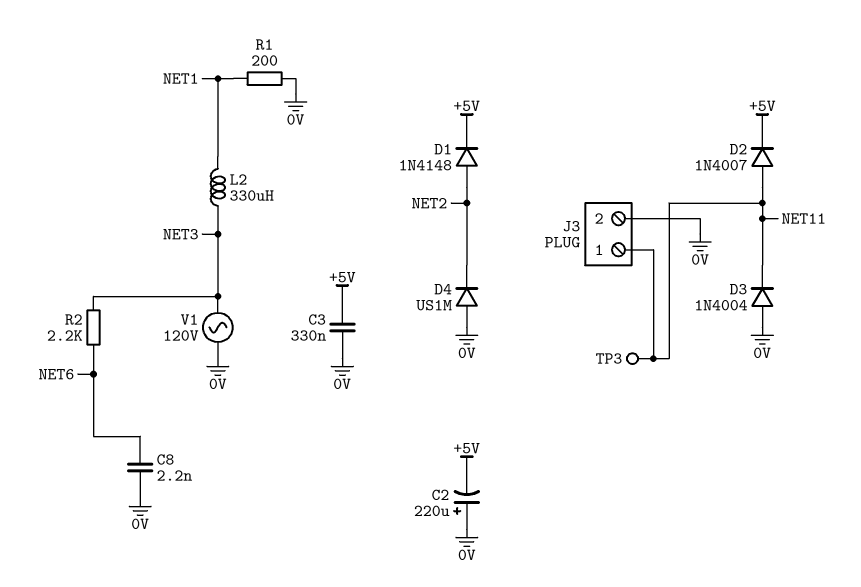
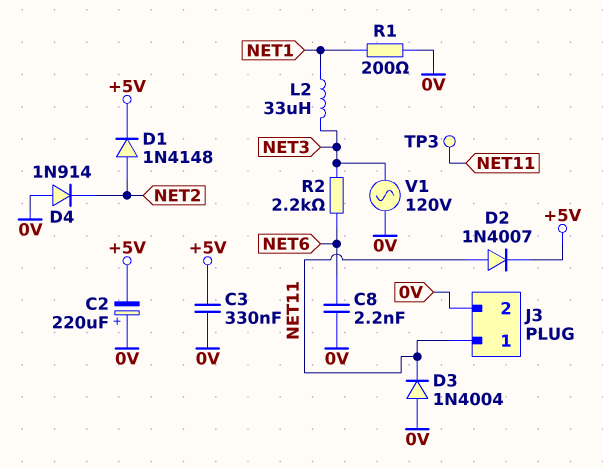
D4: diode US1M (A 0V, K NET2) -> diode 1N914 (A 0V, K NET2)
L2: 330uH (NET1, NET3) -> 33uH (NET1, NET3)

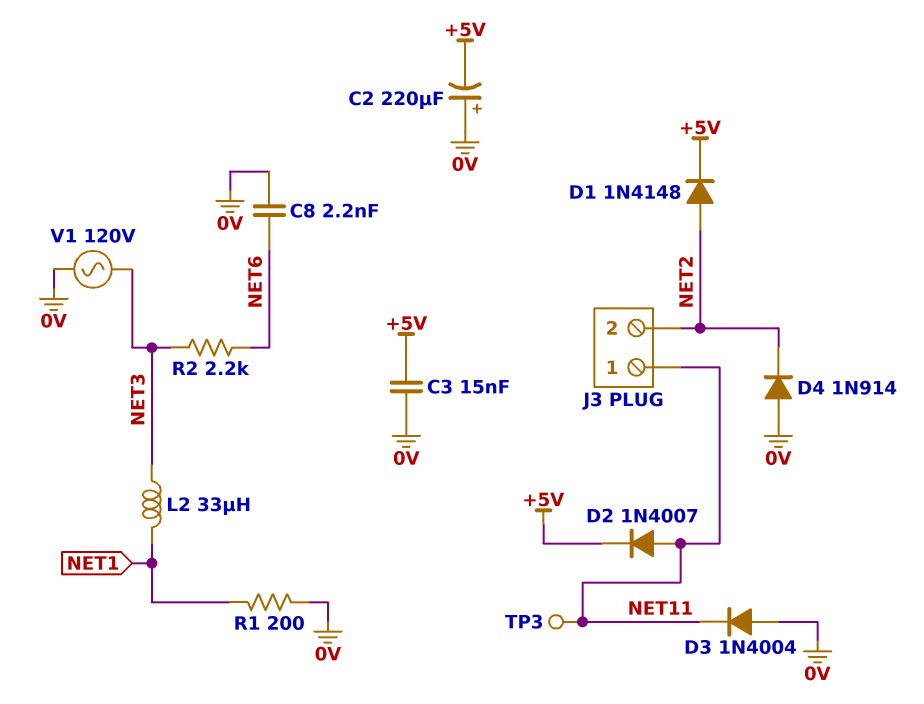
C3: 330nF (+5V, 0V) -> 15nF (+5V, 0V)
J3 pin 2: 0V -> NET2

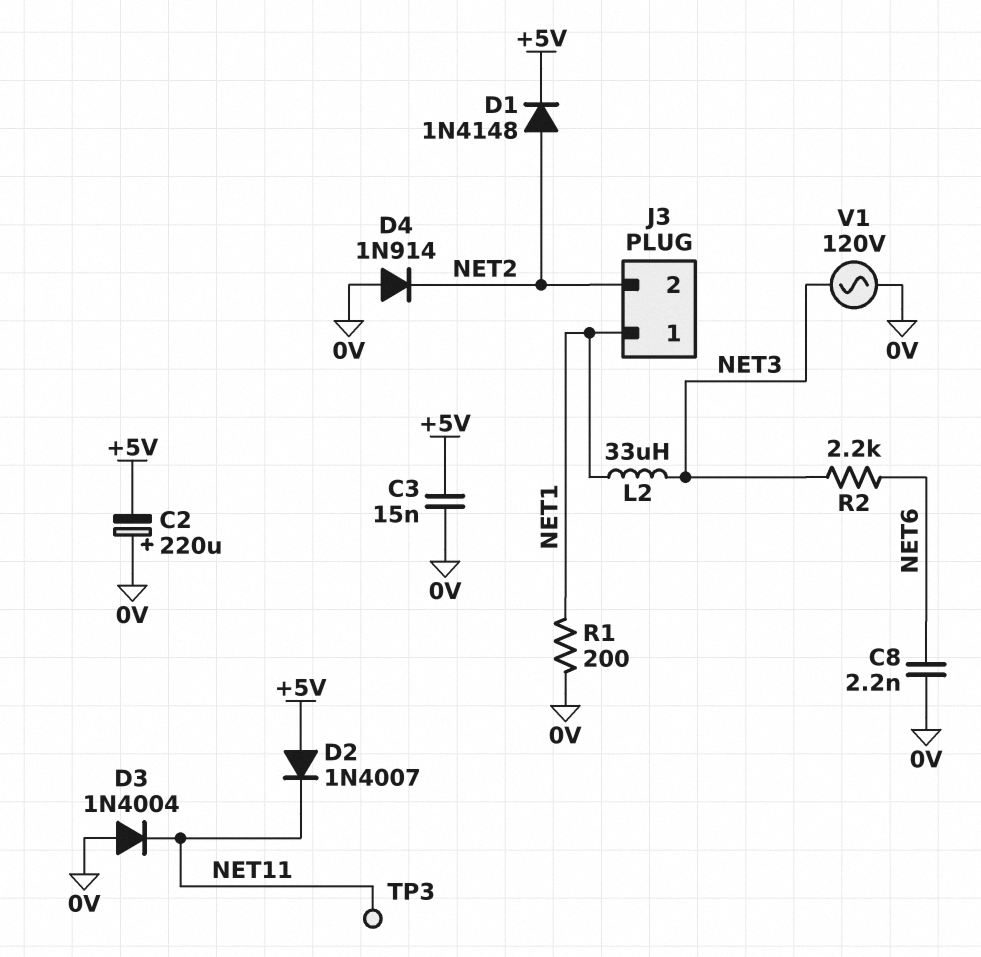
D2: diode 1N4007 (A NET11, K +5V) -> diode 1N4007 (A +5V, K NET11)
J3 pin 1: NET11 -> NET1

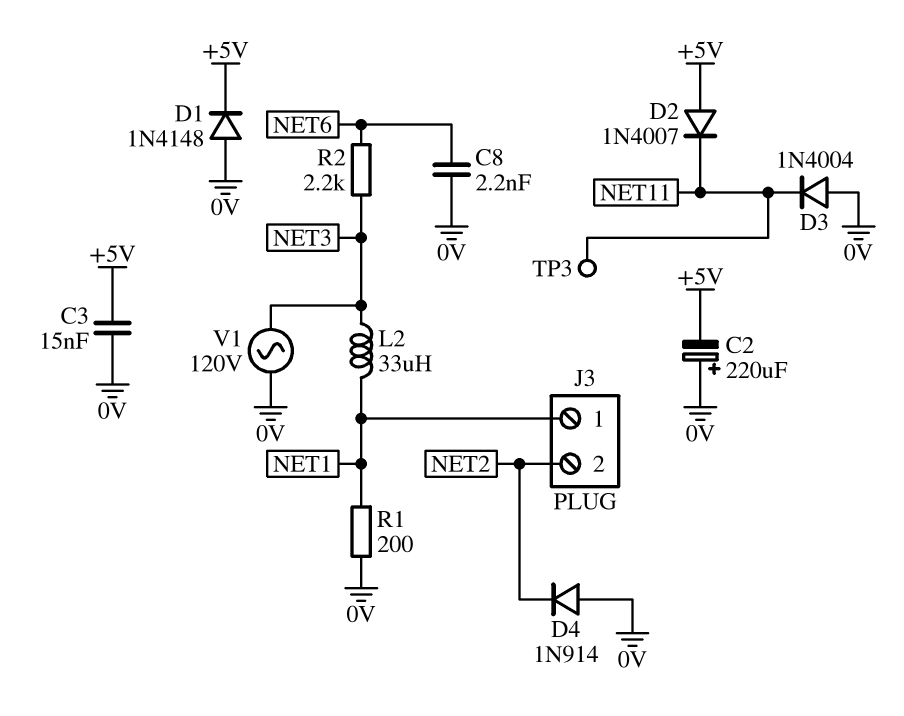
D1: diode 1N4148 (A NET2, K +5V) -> diode 1N4148 (A 0V, K +5V)

